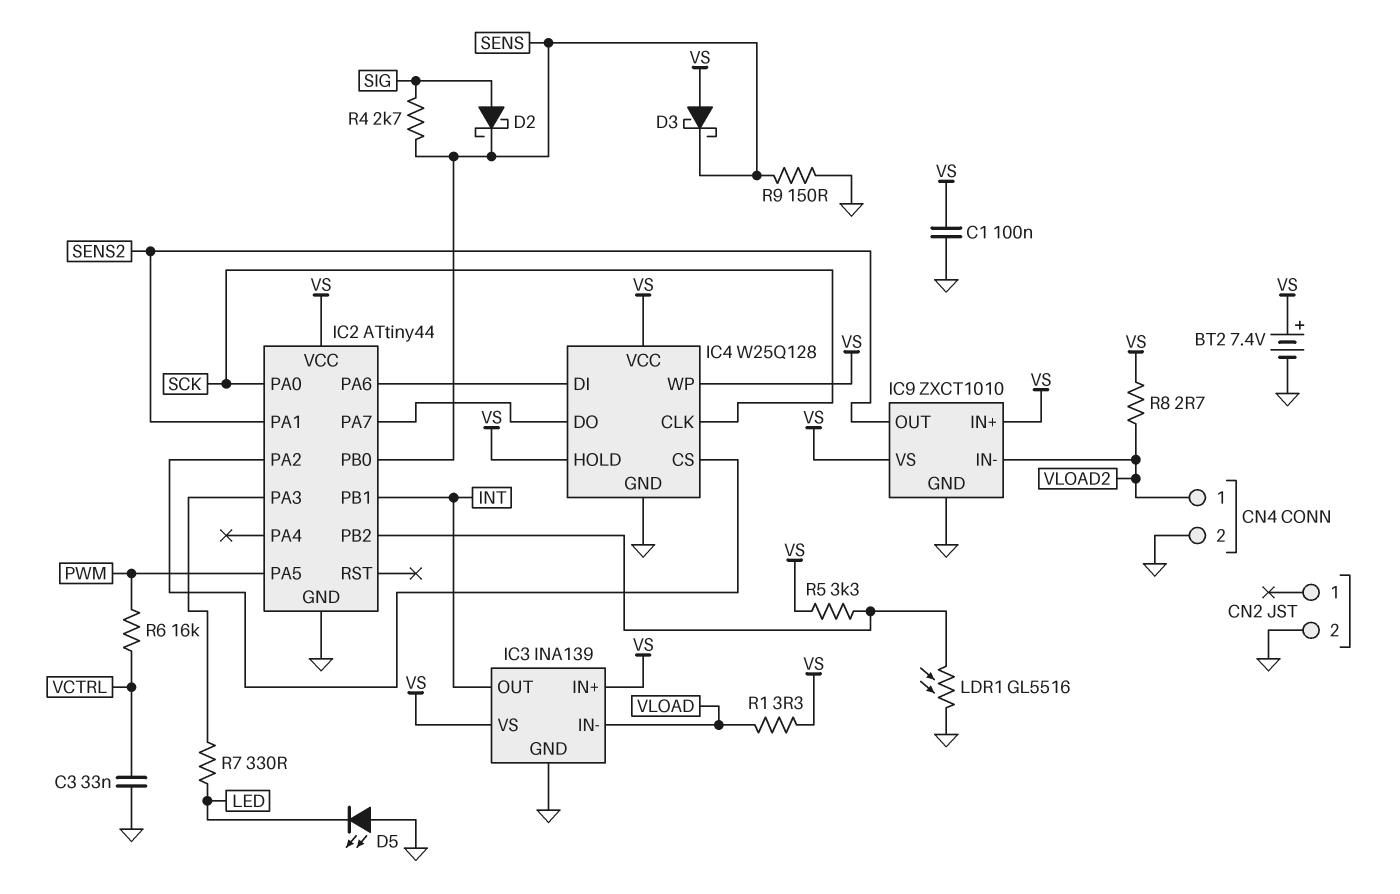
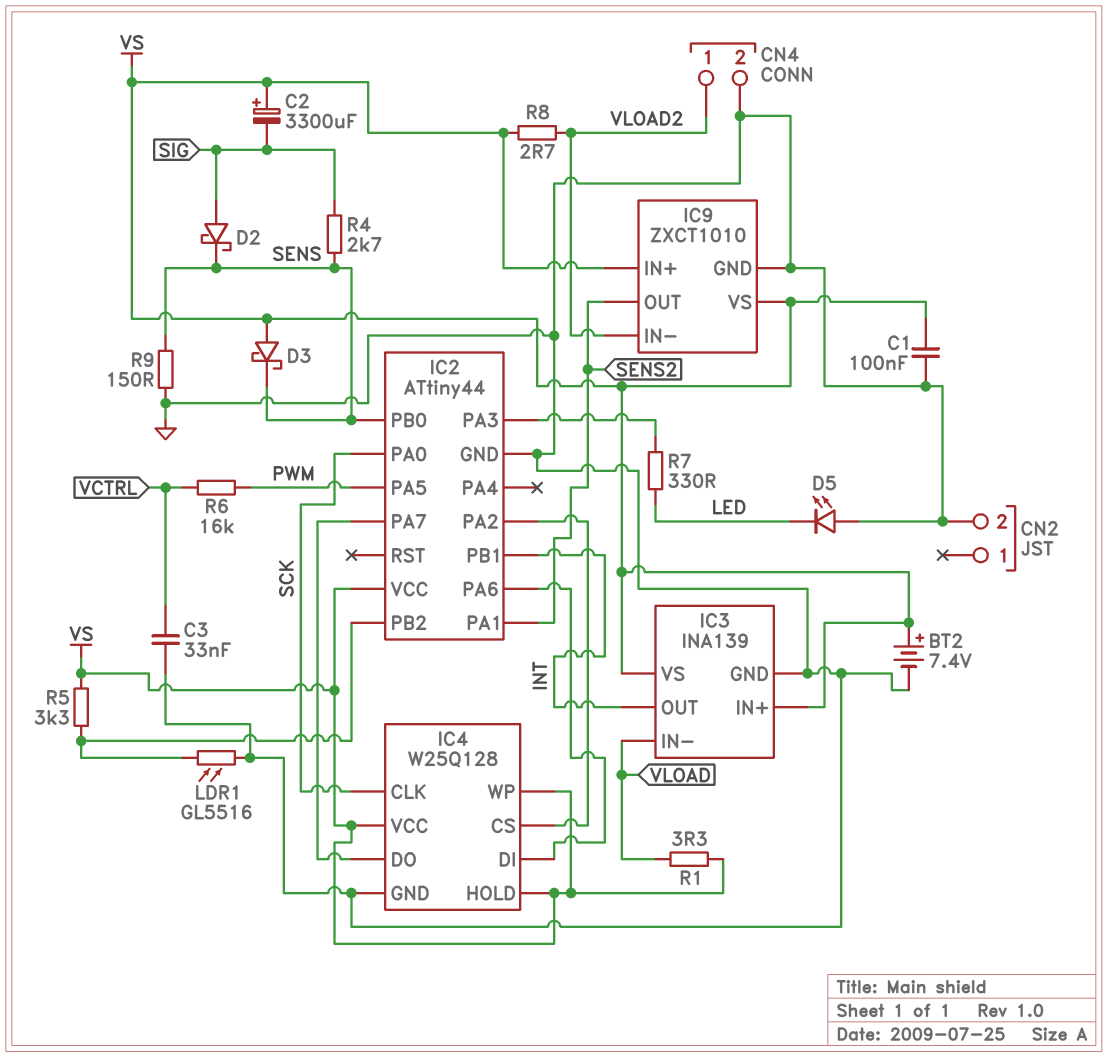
C2: none -> 3300uF (plus VS, minus SIG)

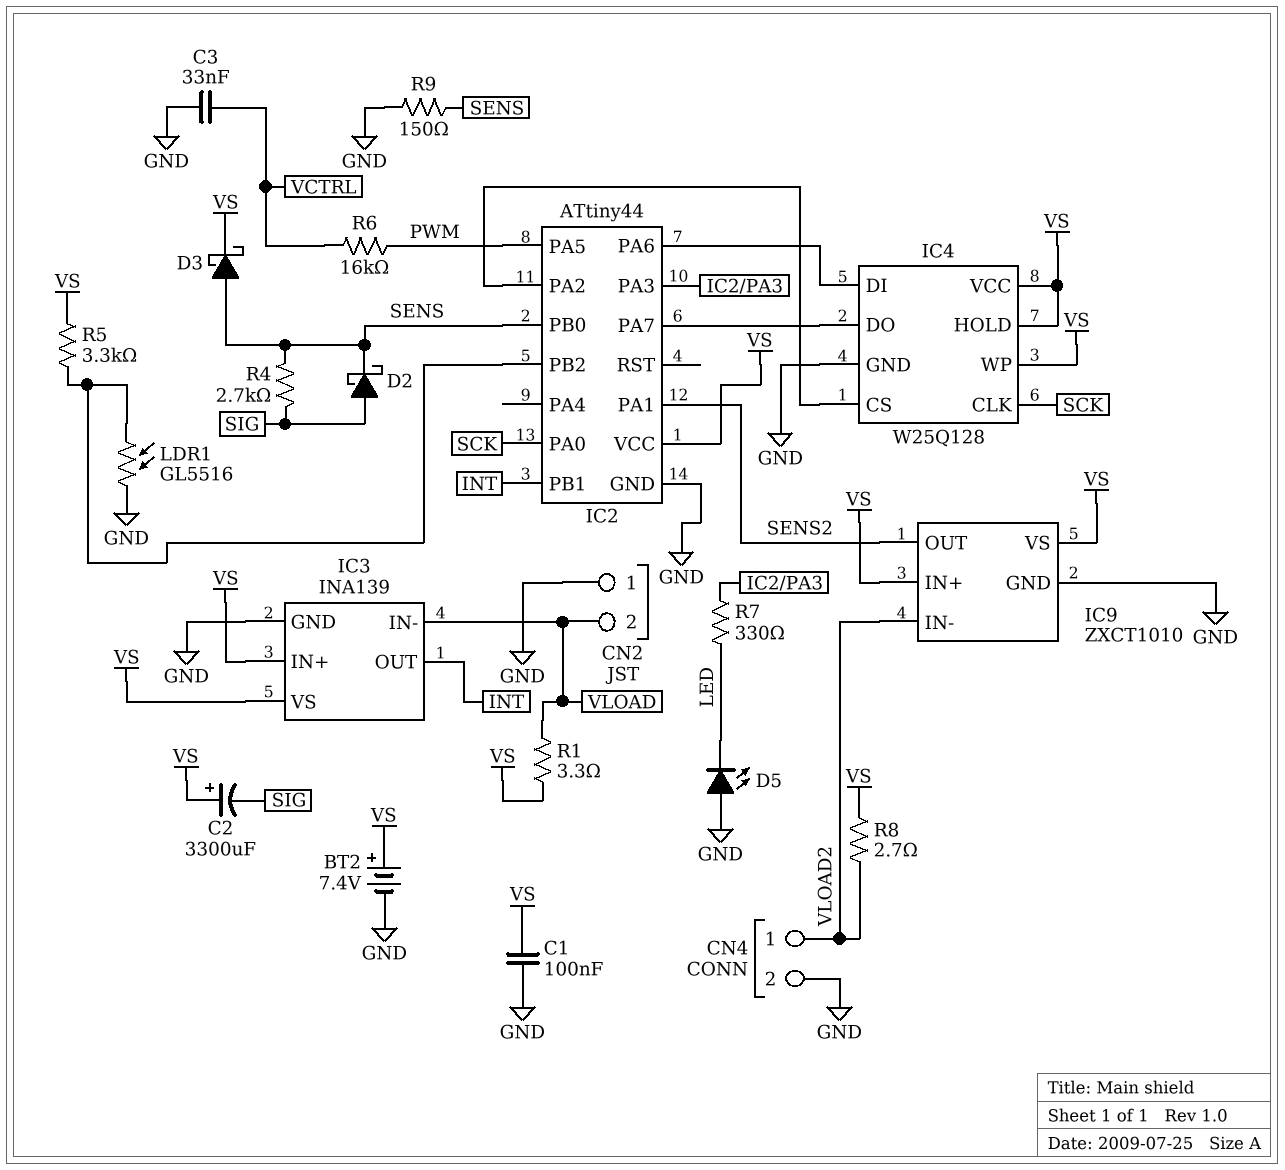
CN2 pin 1: none -> GND
CN2 pin 2: GND -> VLOAD
D3: schottky (A VS, K SENS) -> schottky (A SENS, K VS)

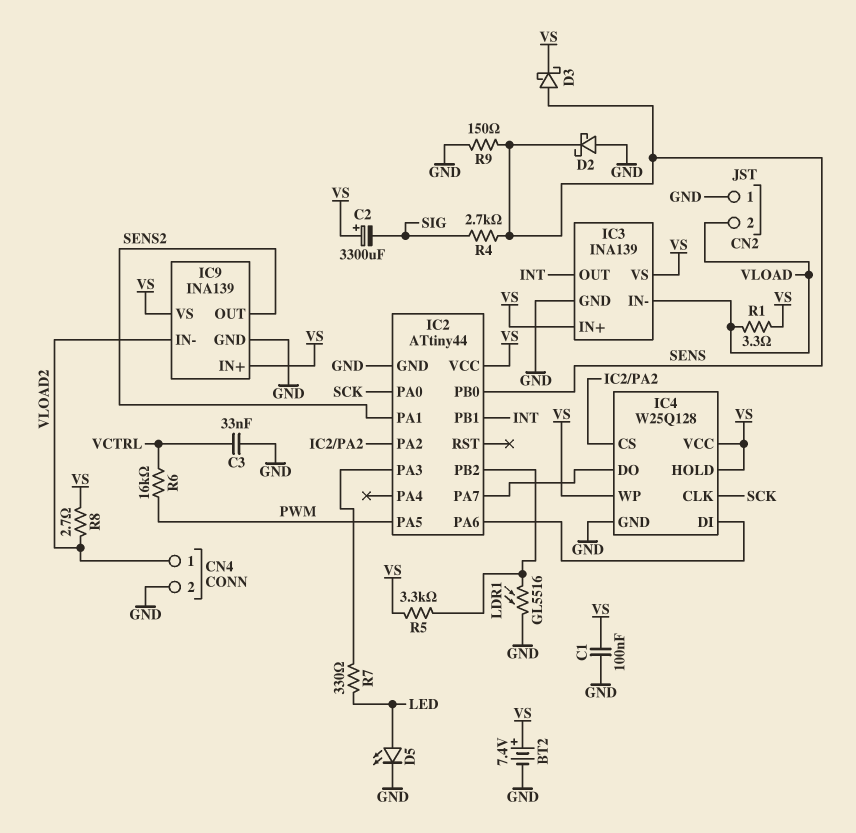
D2: schottky (A SIG, K SENS) -> schottky (A GND, K SENS)
D5: LED (A GND, K LED) -> LED (A LED, K GND)
IC9: ZXCT1010 -> INA139

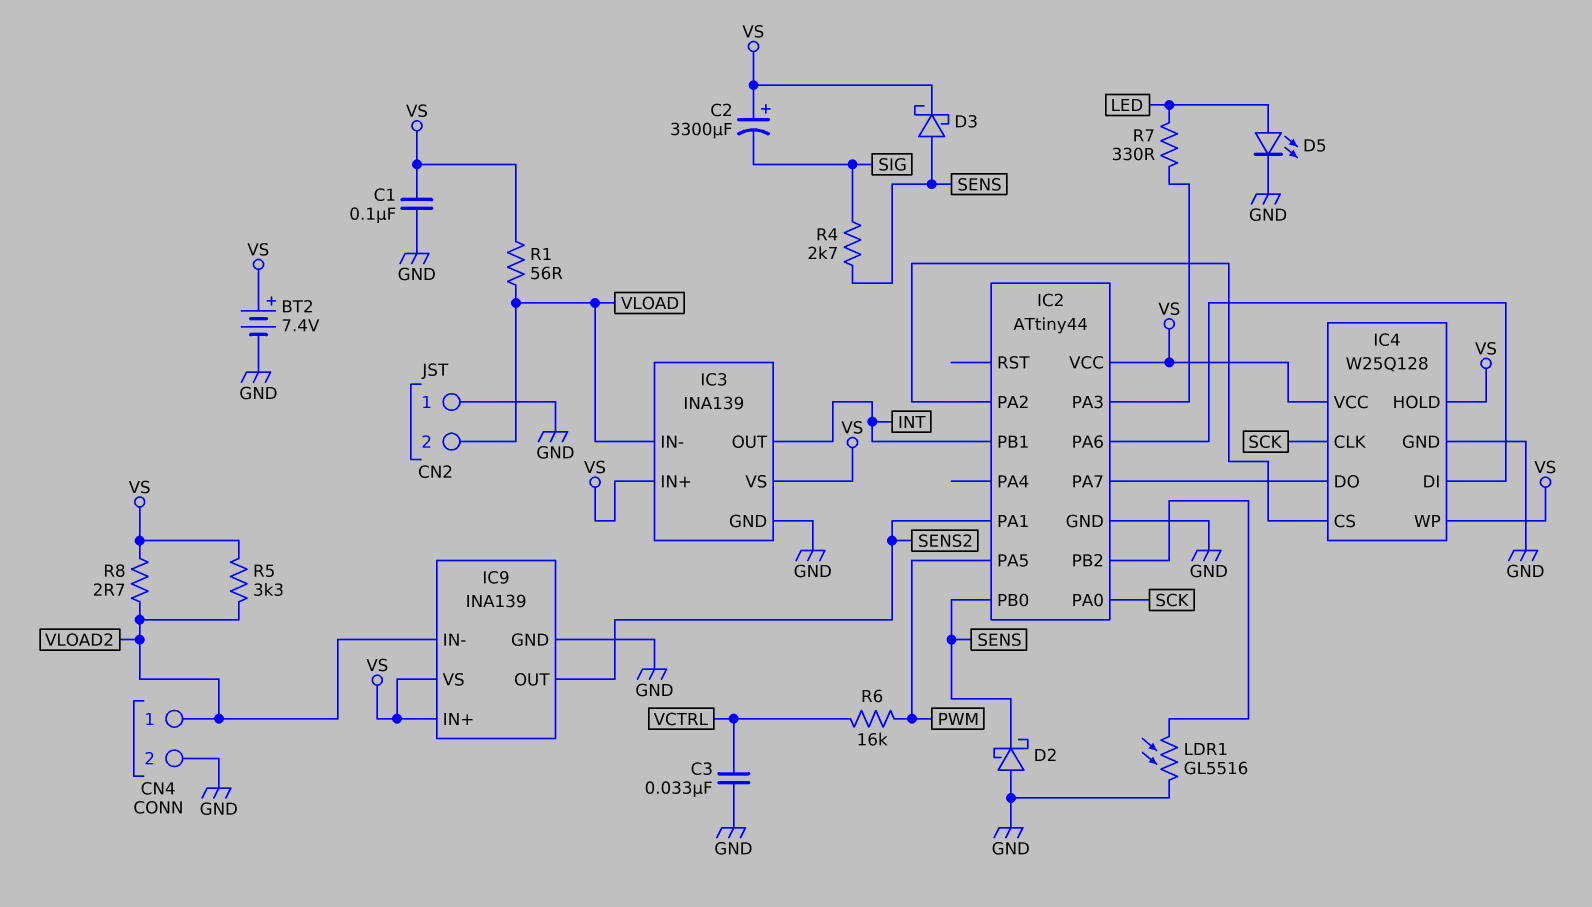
R1: 3.3 (VLOAD, VS) -> 56 (VLOAD, VS)
R5: 3.3k (IC2/PB2, VS) -> 3.3k (VLOAD2, VS)
R9: 150 (GND, SENS) -> none

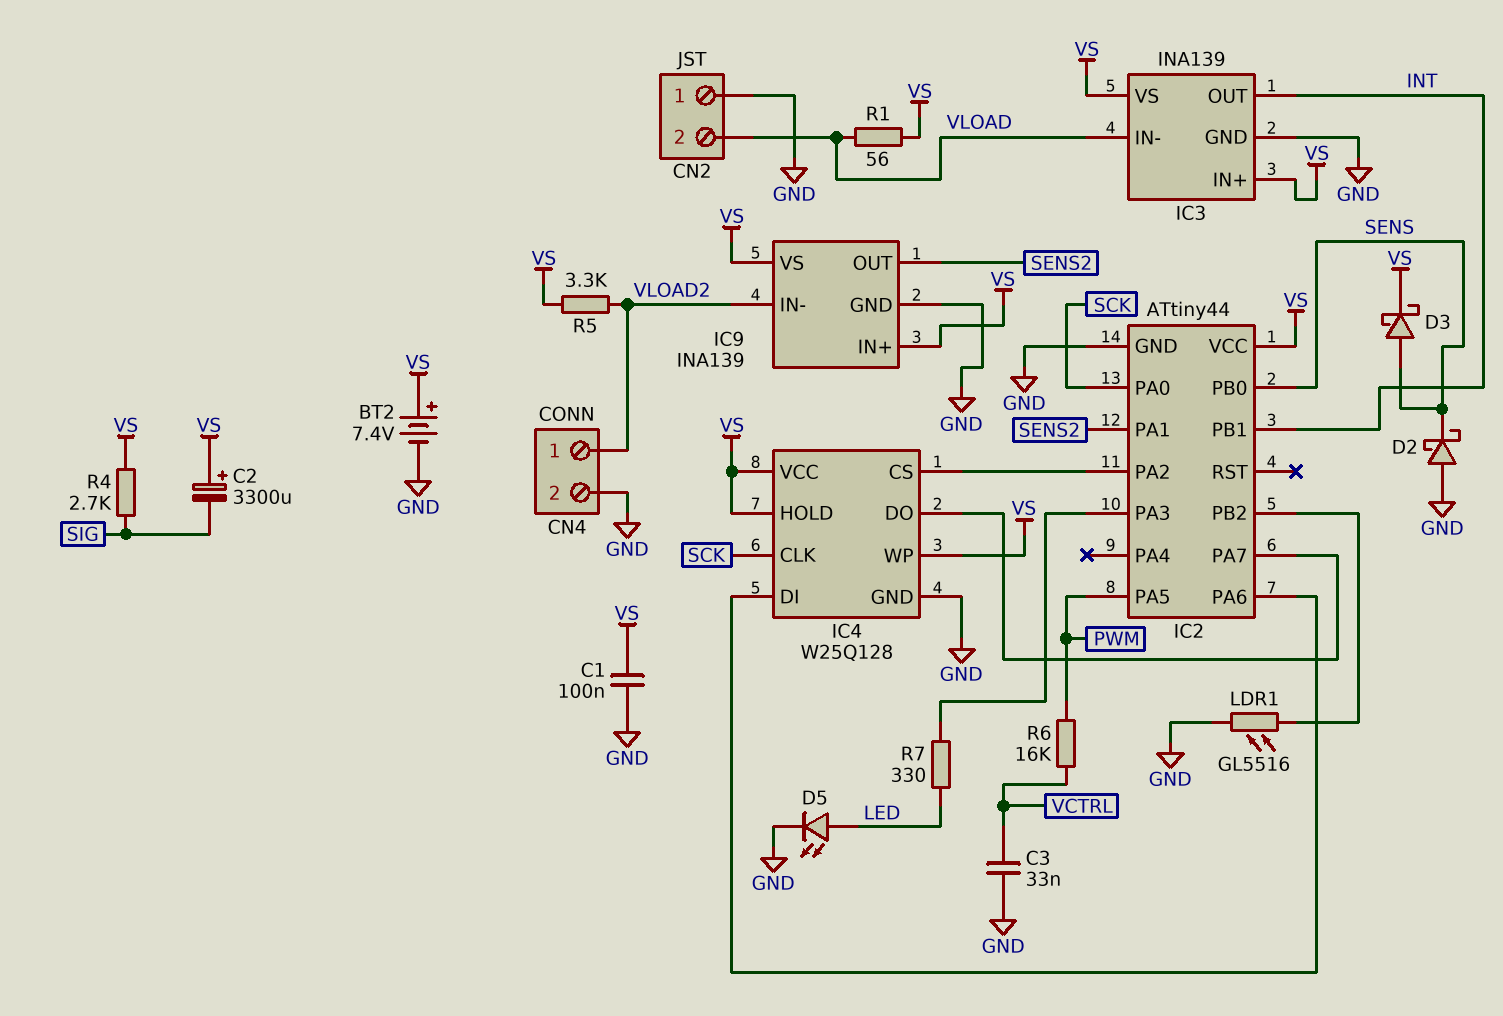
R4: 2.7k (SENS, SIG) -> 2.7k (SIG, VS)
R8: 2.7 (VLOAD2, VS) -> none

